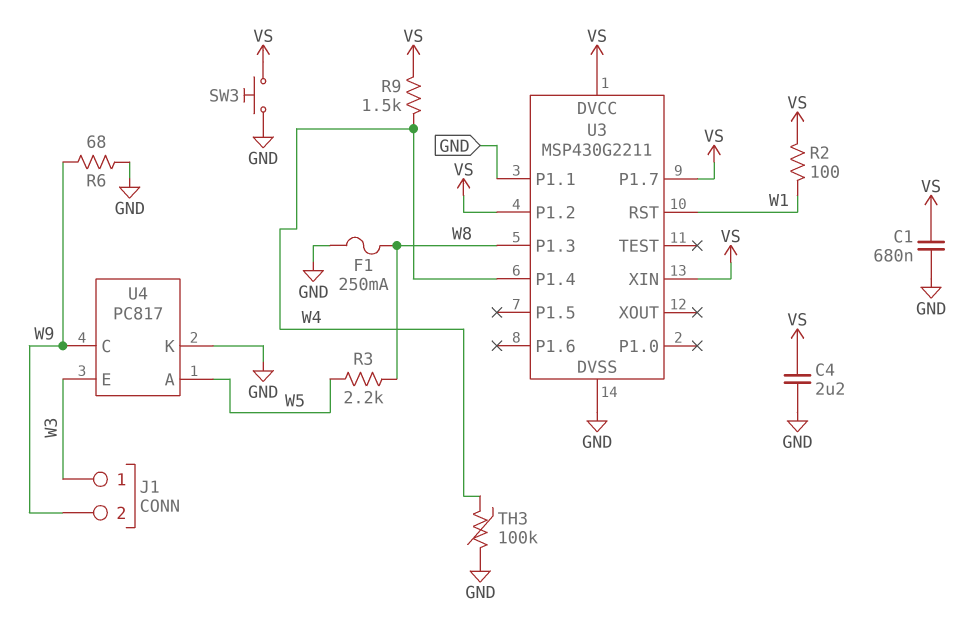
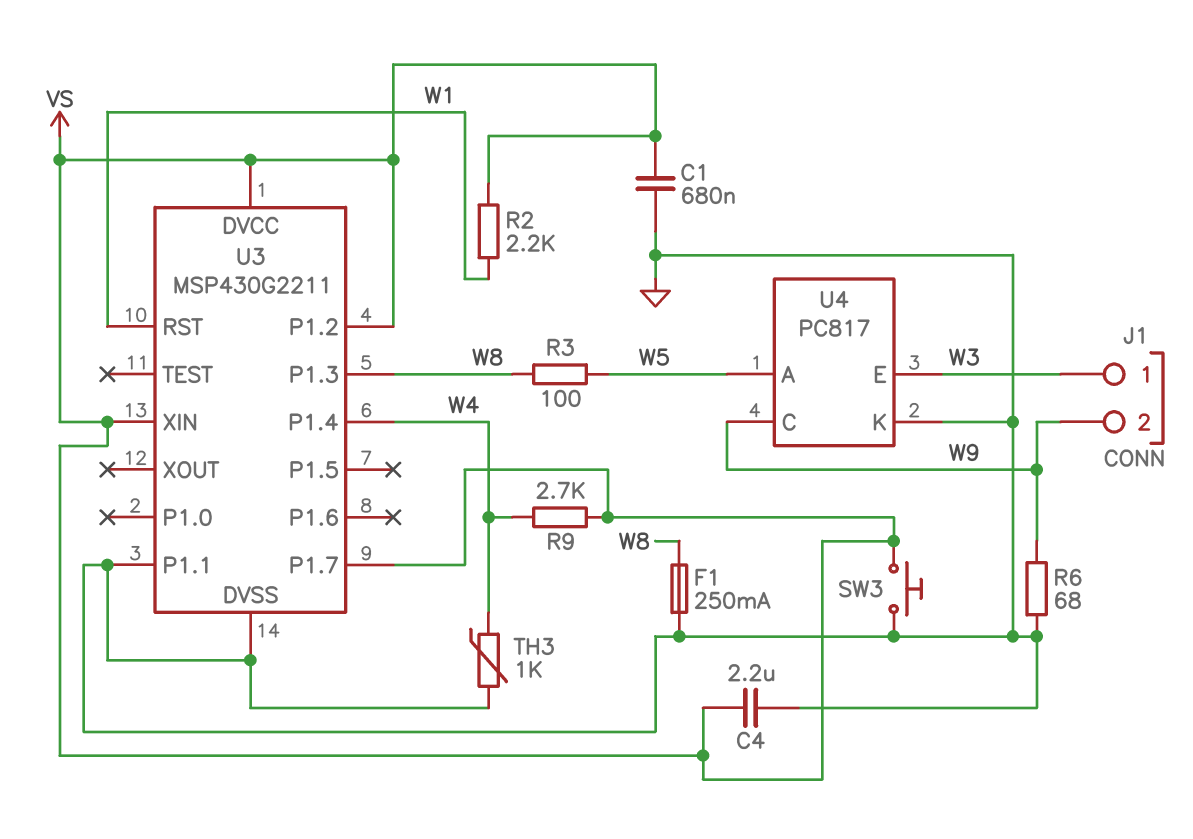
R2: 100 (VS, W1) -> 2.2k (VS, W1)
R3: 2.2k (W5, W8) -> 100 (W5, W8)
R9: 1.5k (VS, W4) -> 2.7k (VS, W4)
TH3: 100k (GND, W4) -> 1k (GND, W4)

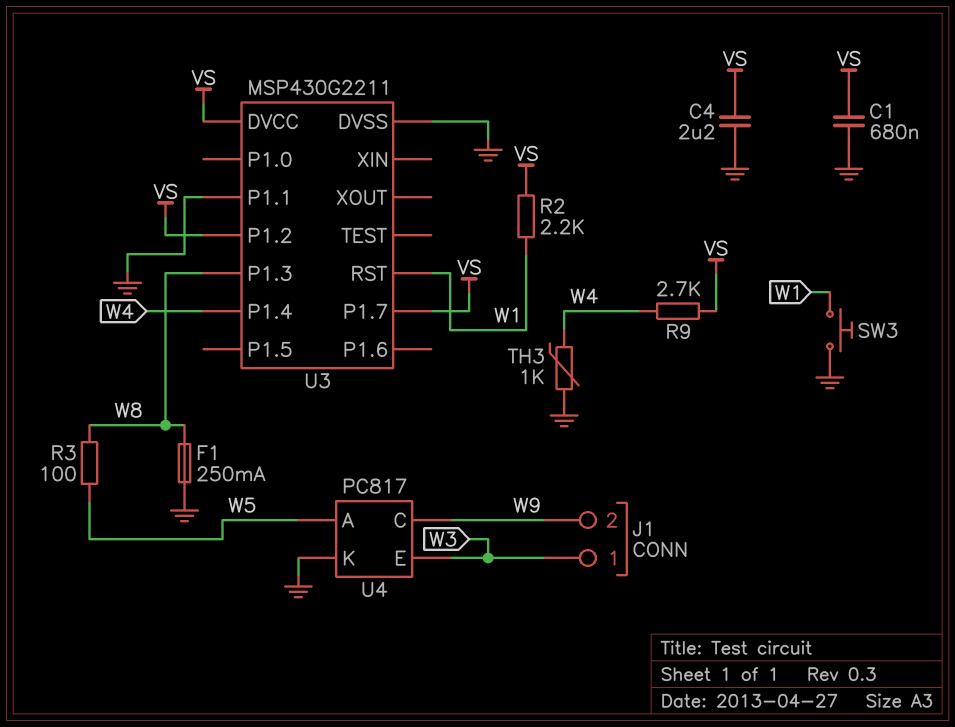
R6: 68 (GND, W9) -> none
SW3: button (GND, VS) -> button (GND, W1)
U3 pin XIN: VS -> none

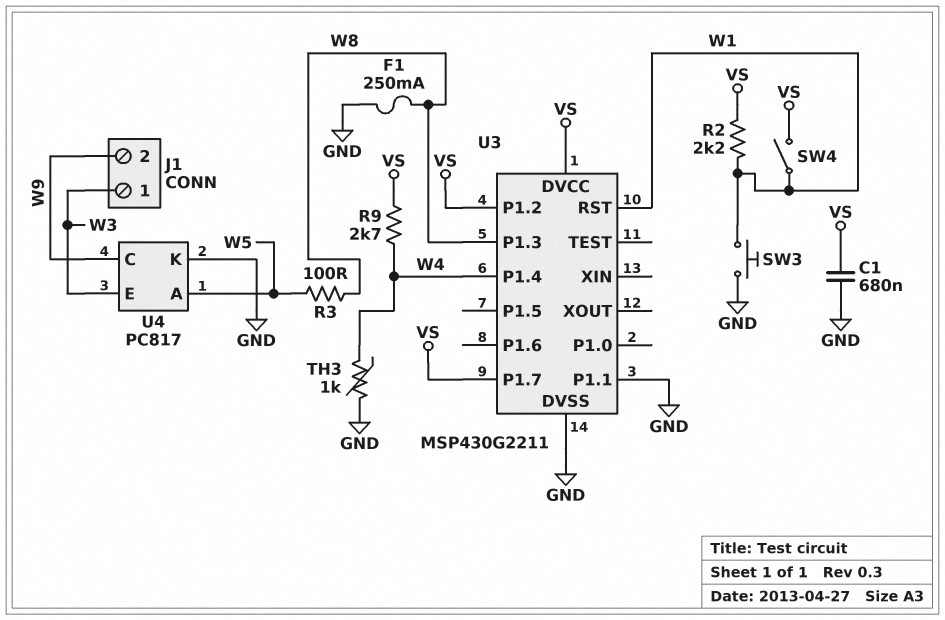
C4: 2.2uF (GND, VS) -> none
SW4: none -> switch (VS, W1)

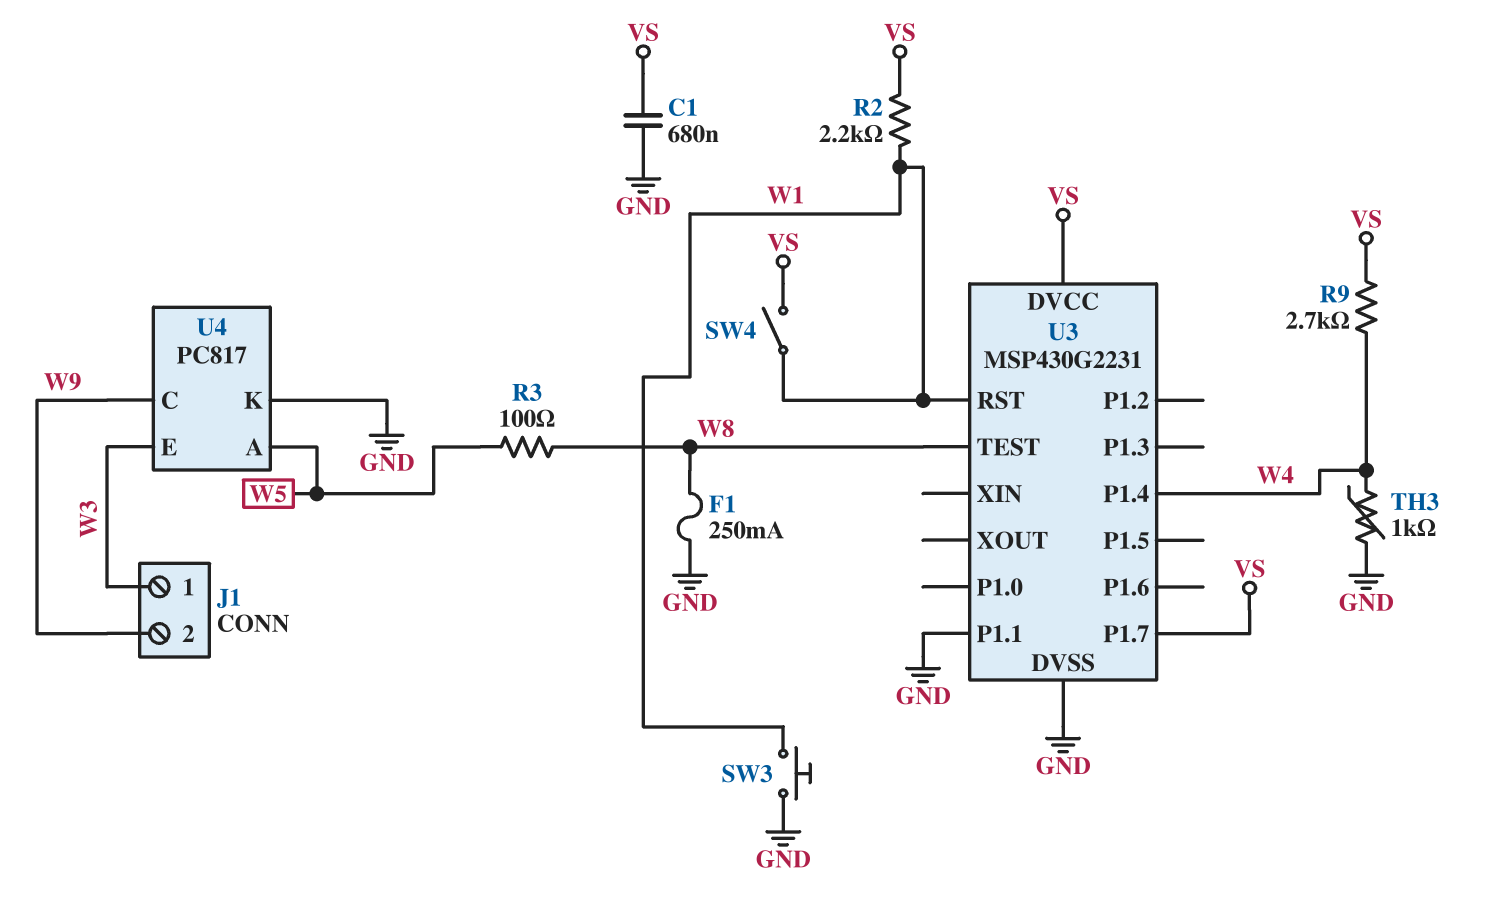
U3: MSP430G2211 -> MSP430G2231
U3 pin P1.2: VS -> none
U3 pin P1.3: W8 -> none
U3 pin TEST: none -> W8

